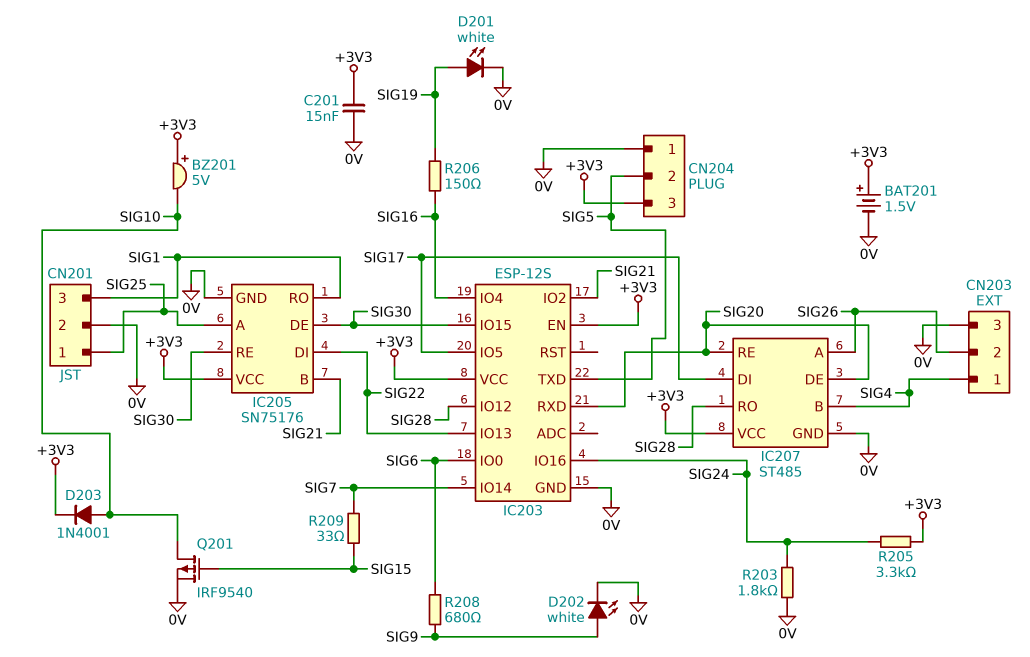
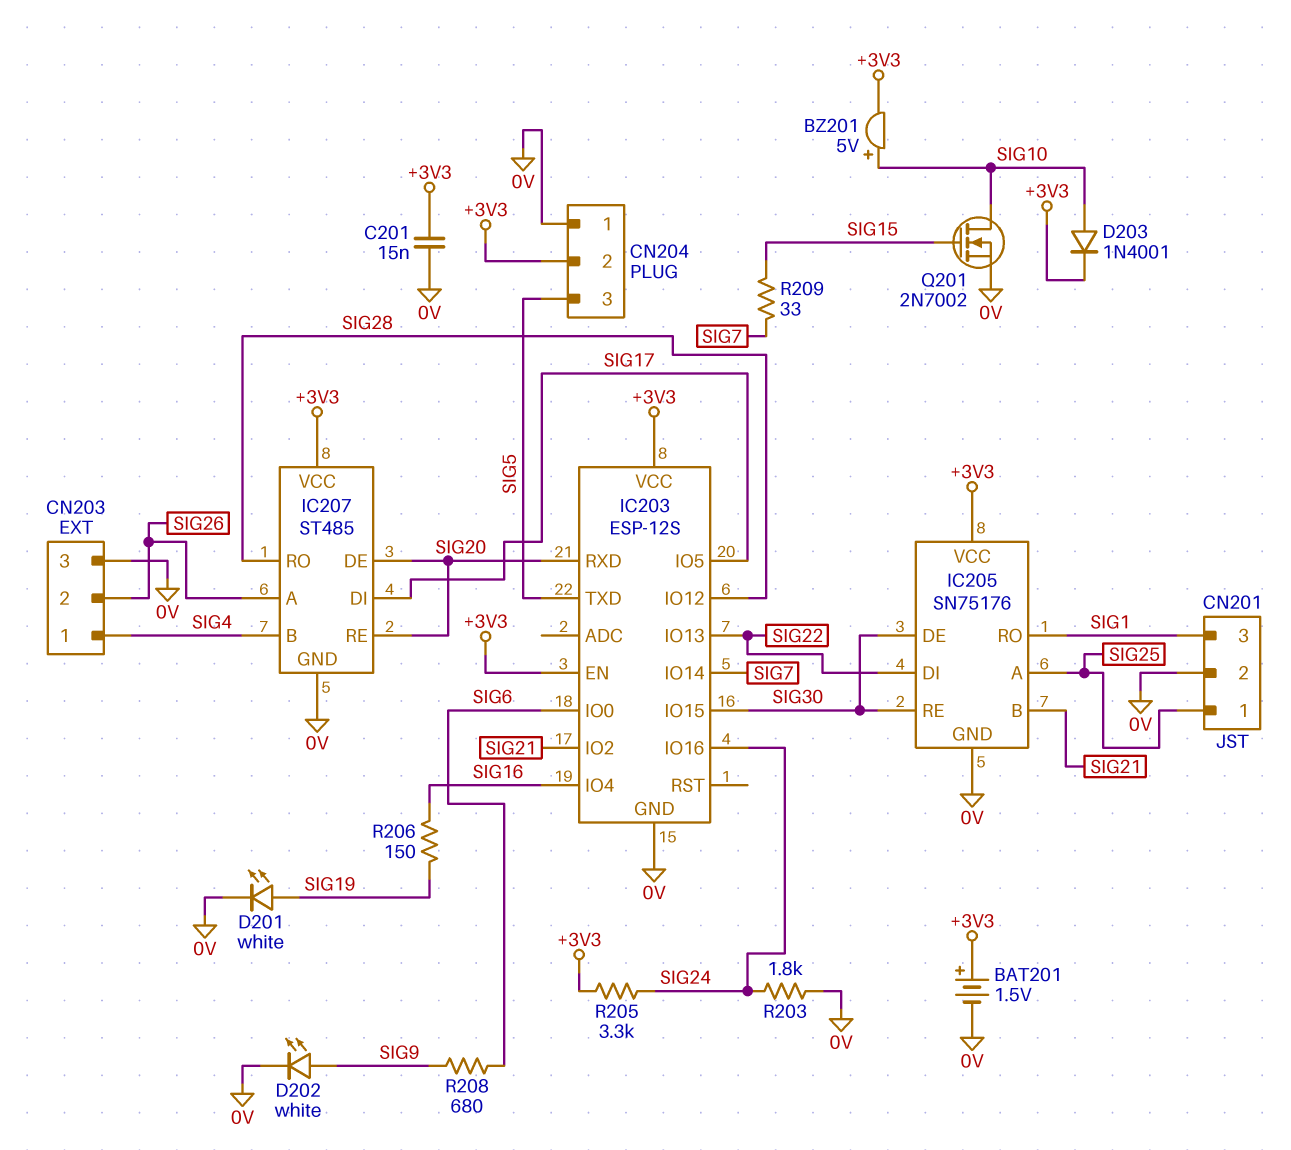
BZ201: buzzer 5V (plus +3V3, minus SIG10) -> buzzer 5V (plus SIG10, minus +3V3)
CN204 pin 2: SIG5 -> +3V3
CN204 pin 3: +3V3 -> SIG5
Q201: PMOS IRF9540 (G SIG15, D SIG10, S 0V) -> NMOS 2N7002 (G SIG15, D SIG10, S 0V)

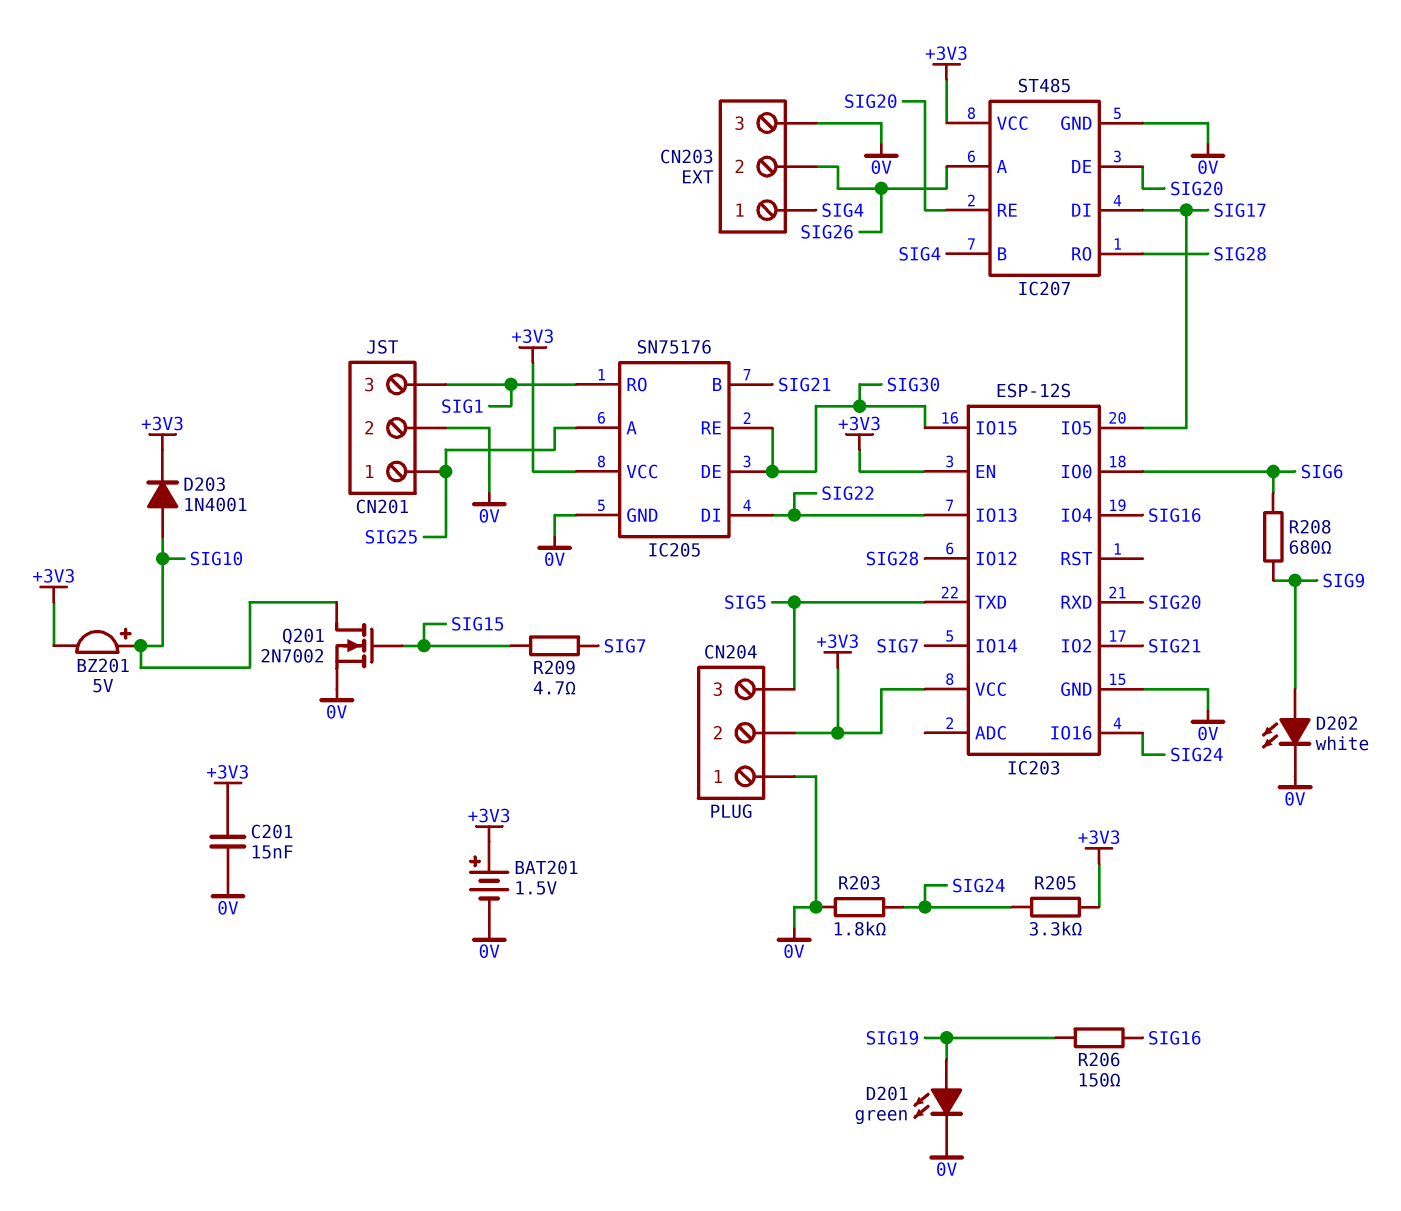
D201: LED white (A SIG19, K 0V) -> LED green (A SIG19, K 0V)
R209: 33 (SIG7, SIG15) -> 4.7 (SIG7, SIG15)

